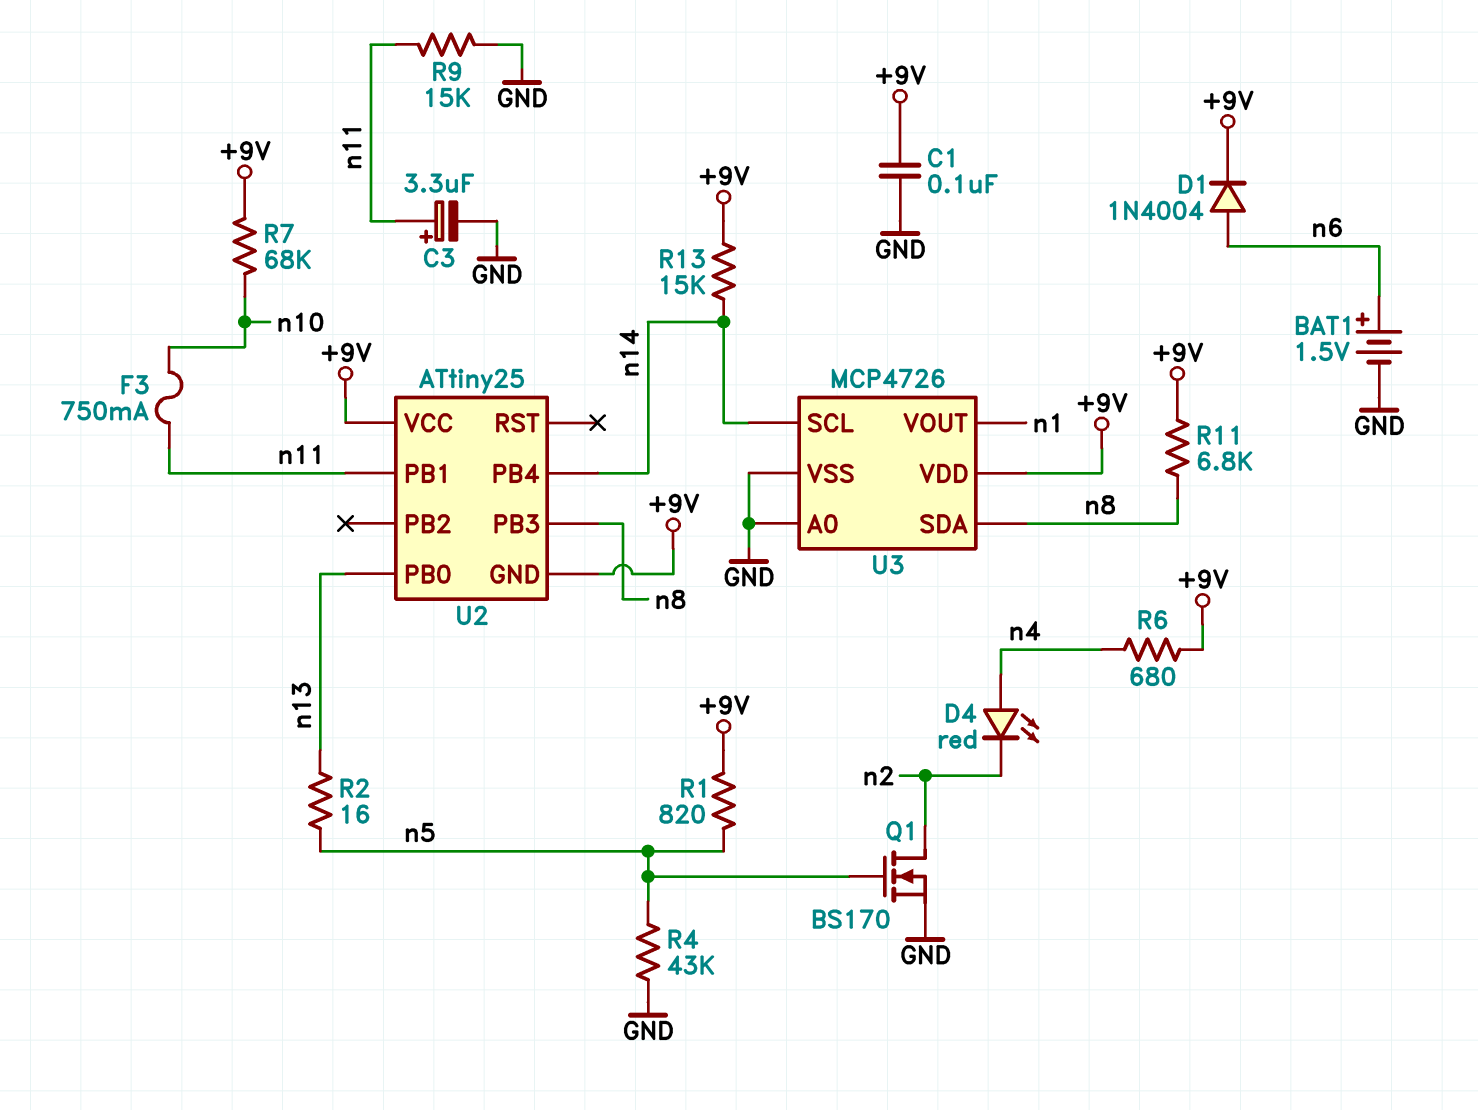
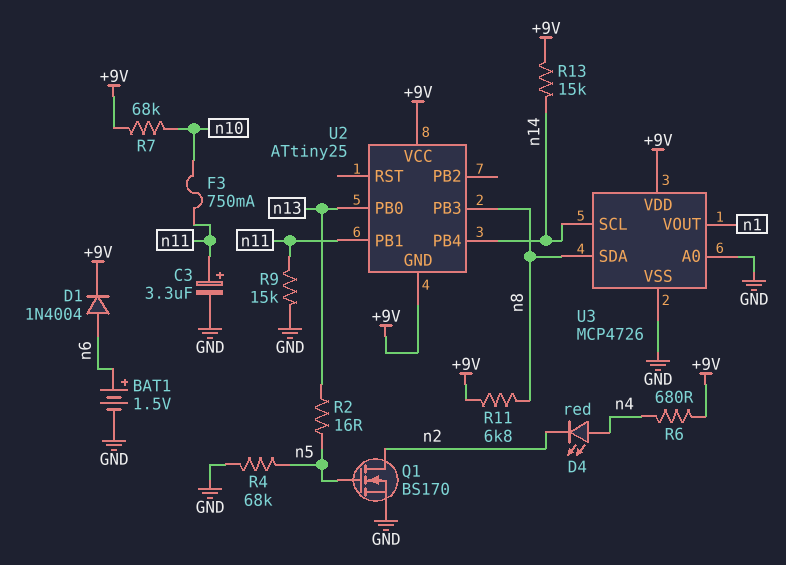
C1: 100nF (+9V, GND) -> none
R1: 820 (+9V, n5) -> none
R4: 43k (GND, n5) -> 68k (GND, n5)

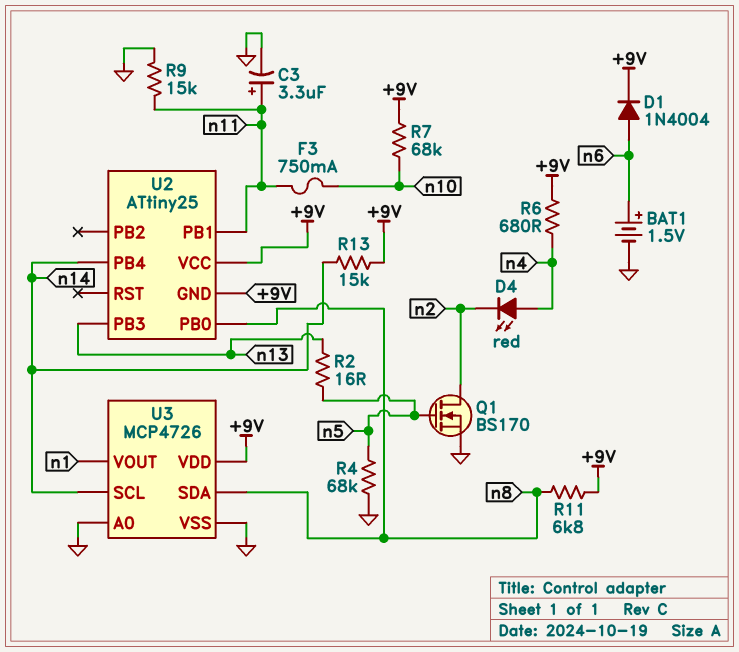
U2 pin PB0: n13 -> n8
U2 pin PB3: n8 -> n13

